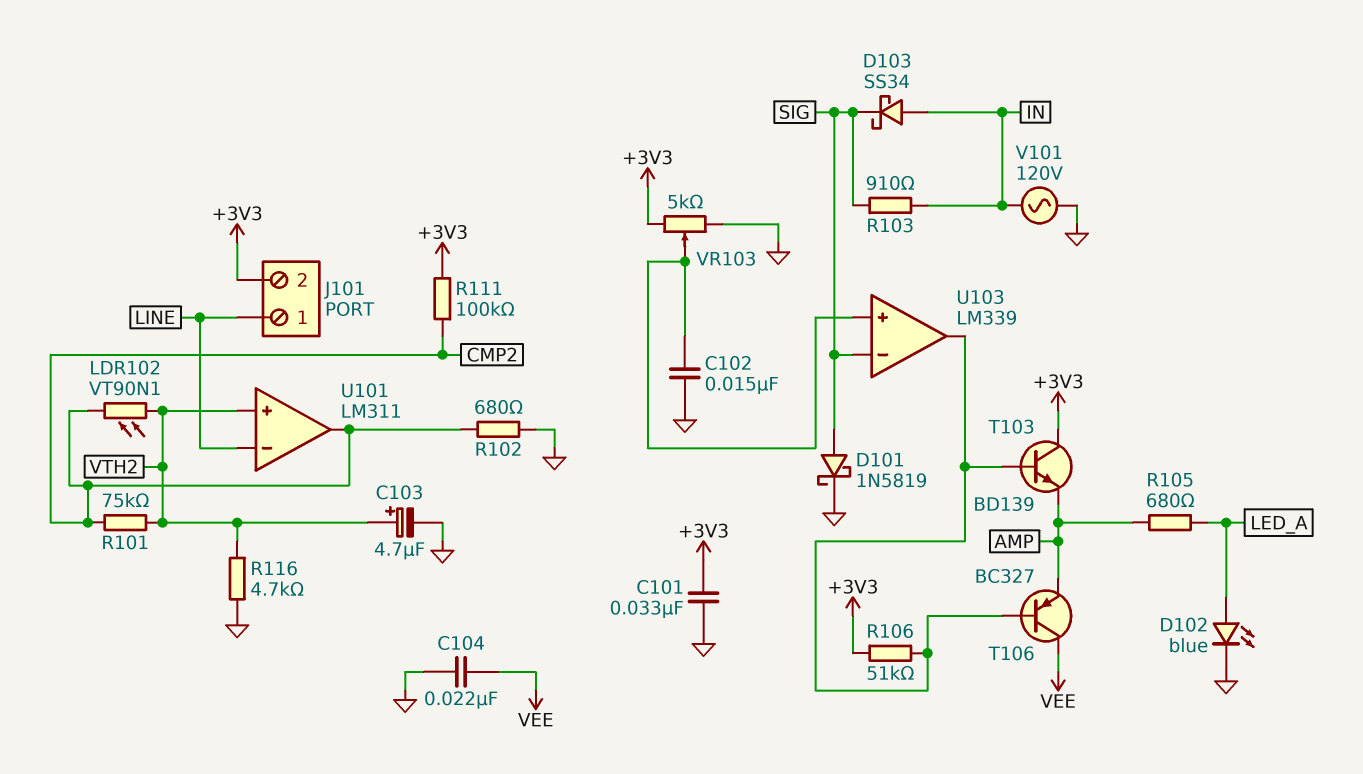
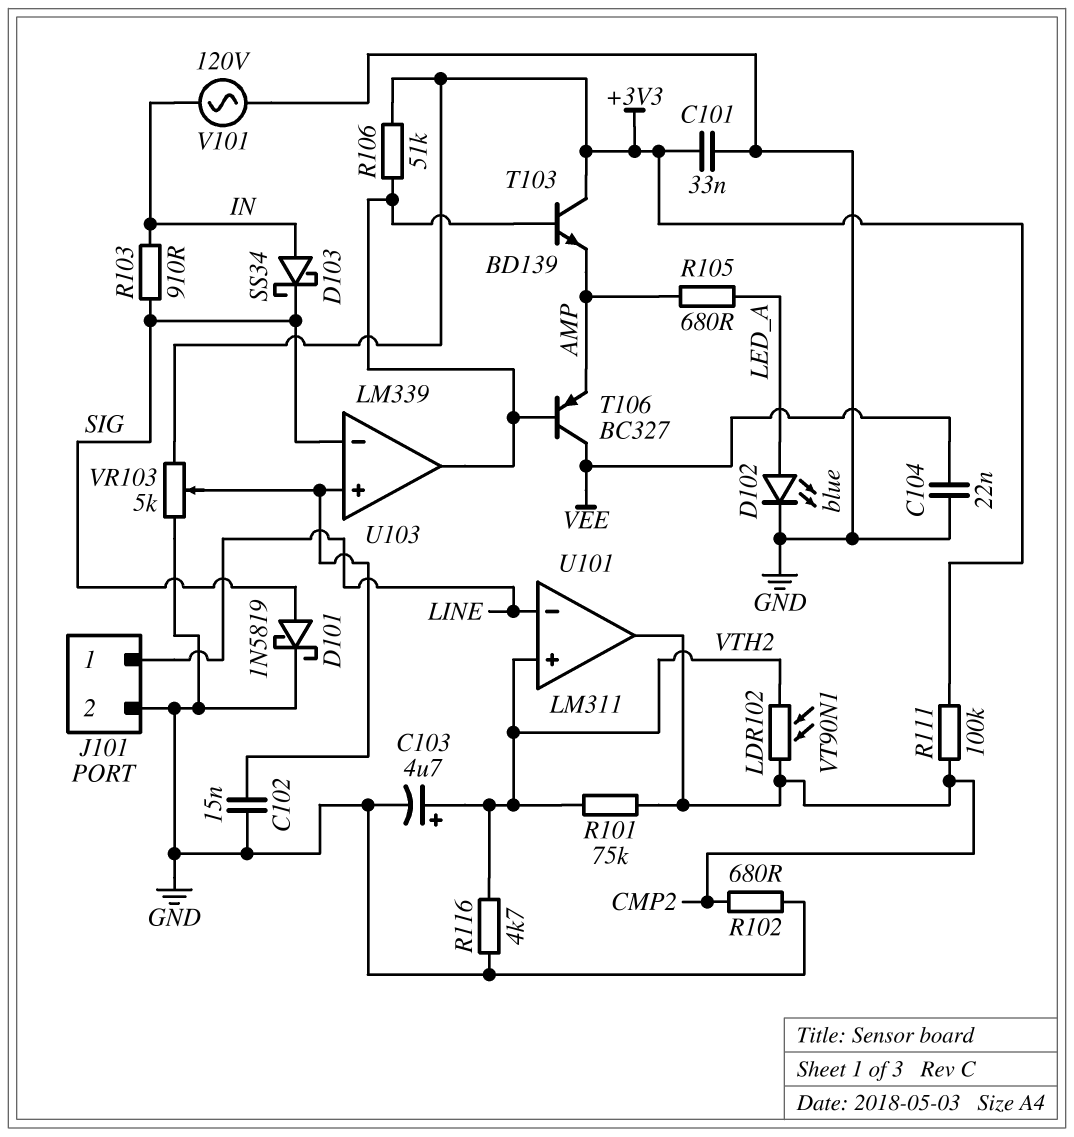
J101 pin 2: +3V3 -> GND

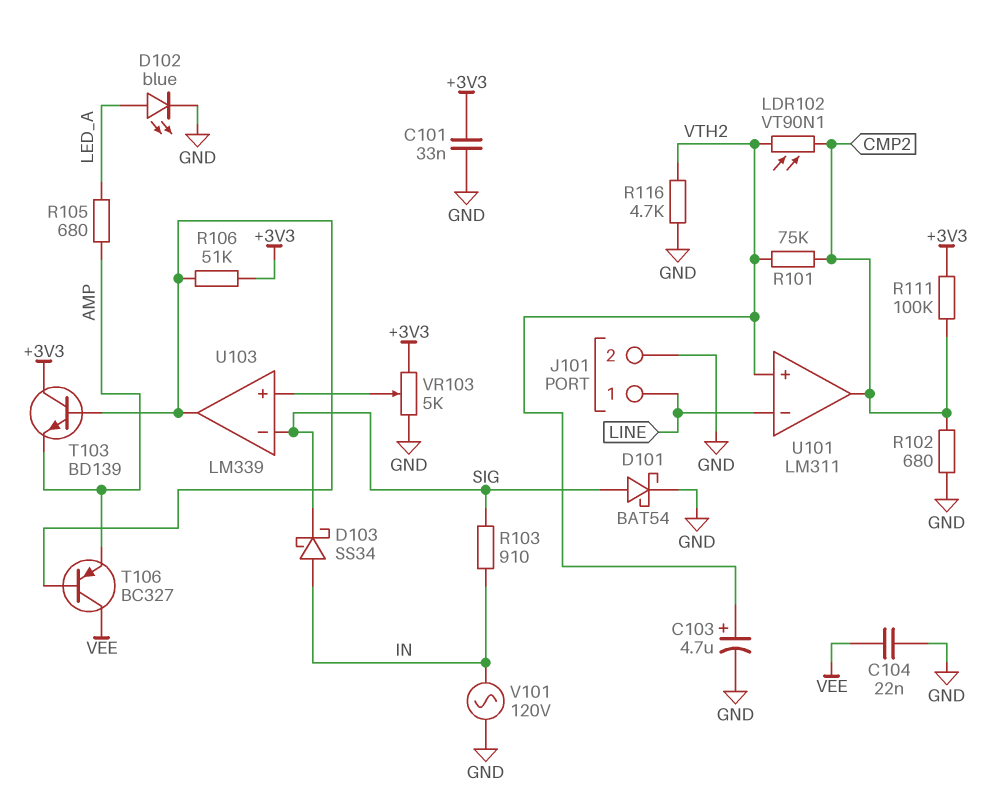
C102: 15nF (GND, U103/in+) -> none
D101: schottky 1N5819 (A SIG, K GND) -> schottky BAT54 (A SIG, K GND)

